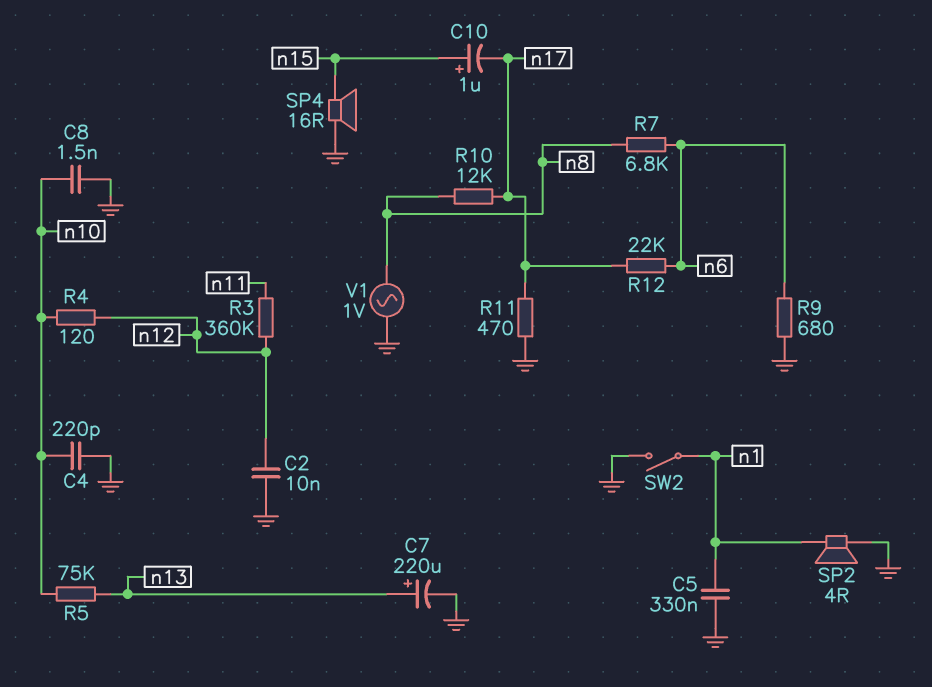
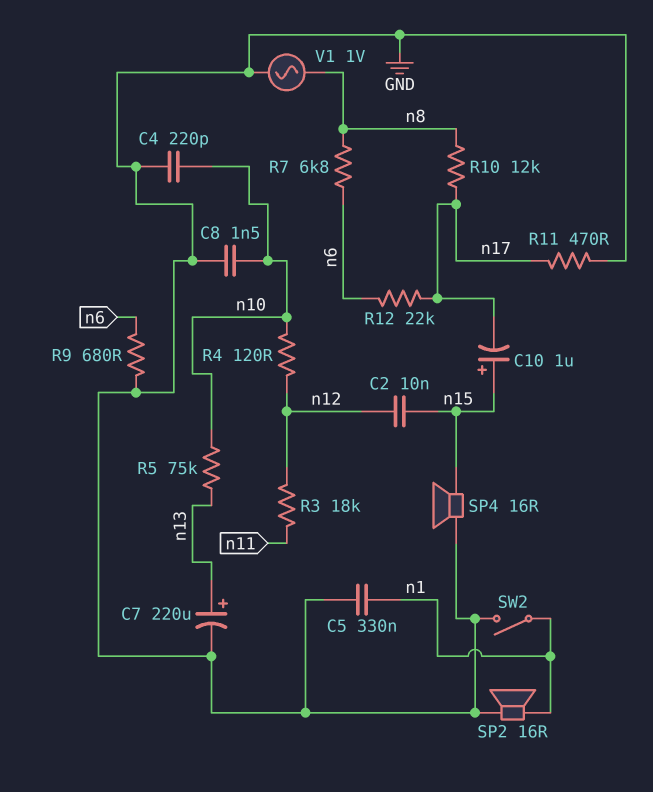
C2: 10nF (GND, n12) -> 10nF (n12, n15)
R3: 360k (n11, n12) -> 18k (n11, n12)
SP2: speaker 4R (GND, n1) -> speaker 16R (GND, n1)

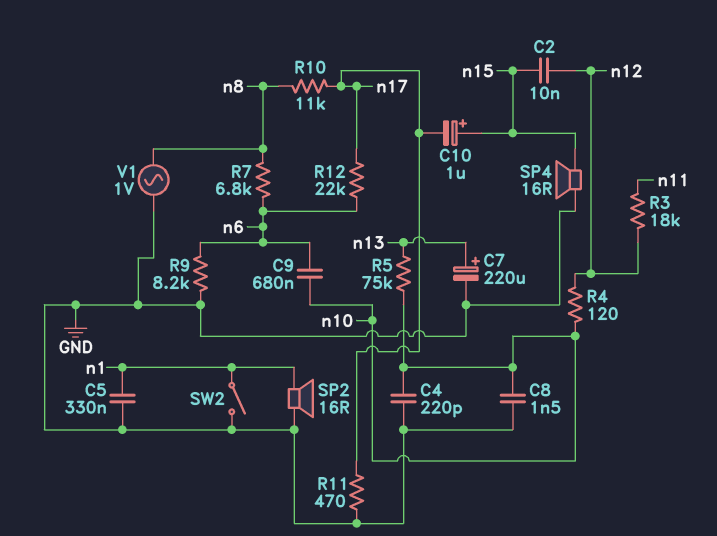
C9: none -> 680nF (n6, n10)
R9: 680 (GND, n6) -> 8.2k (GND, n6)
R10: 12k (n8, n17) -> 11k (n8, n17)

